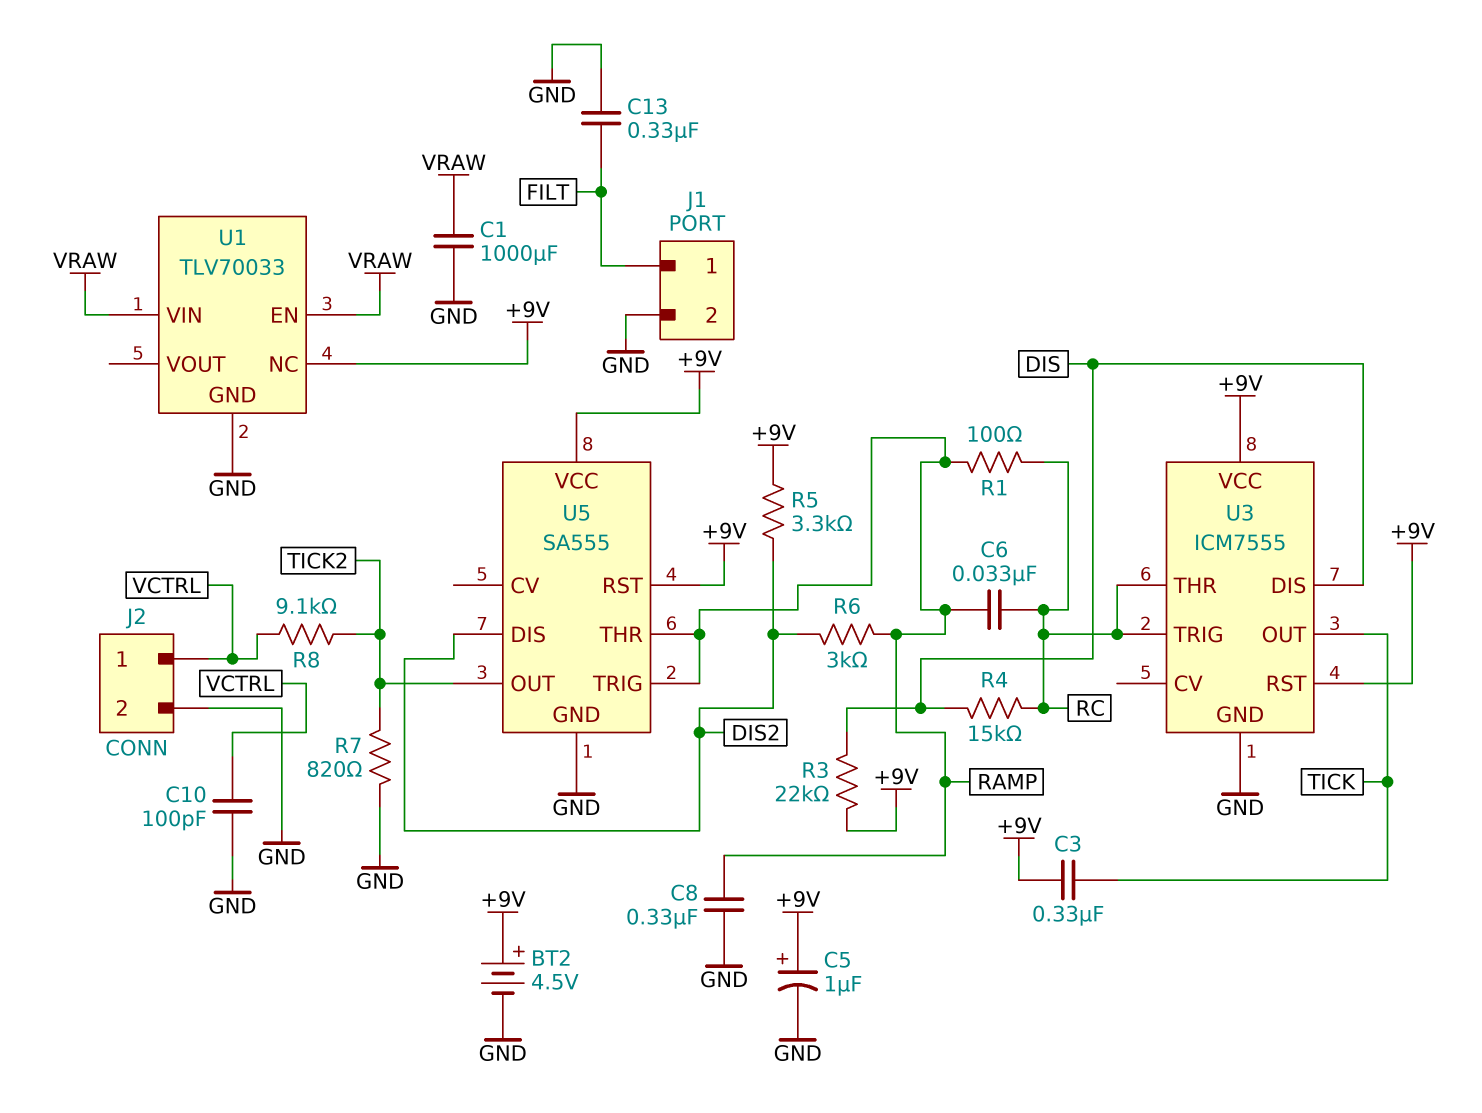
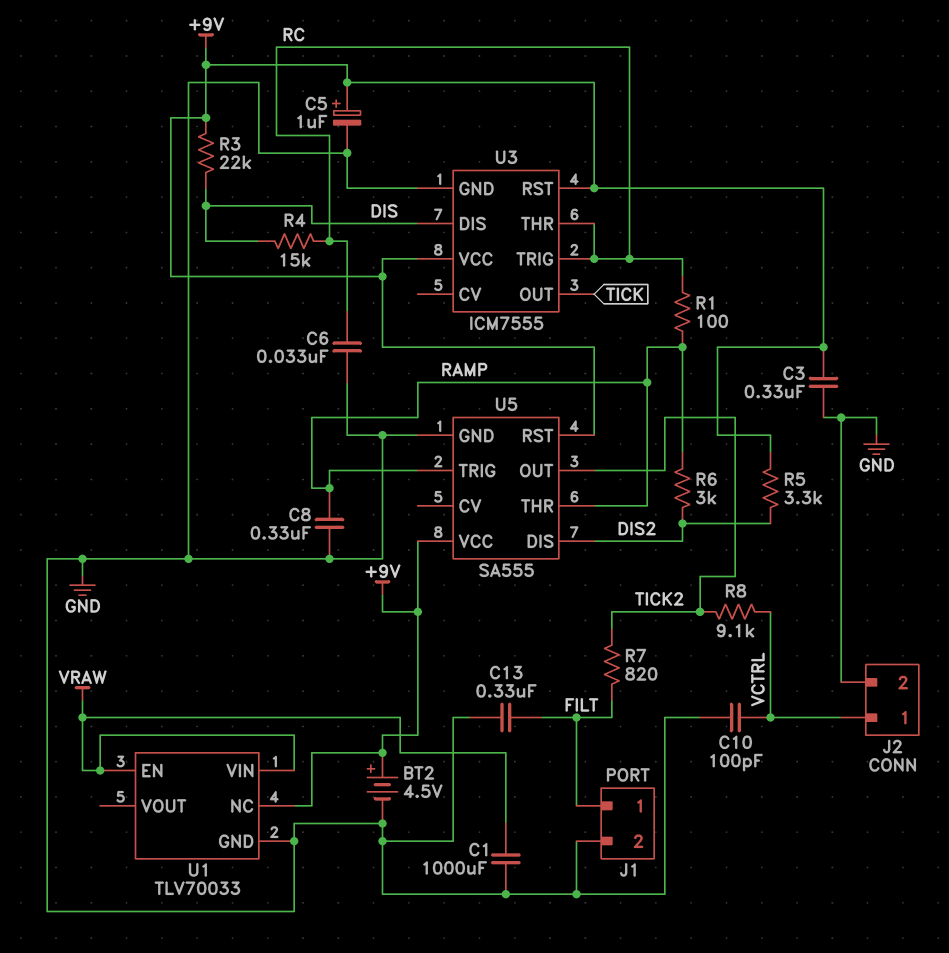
C3: 330nF (+9V, TICK) -> 330nF (+9V, GND)
C6: 33nF (RAMP, RC) -> 33nF (GND, RC)
R7: 820 (GND, TICK2) -> 820 (FILT, TICK2)

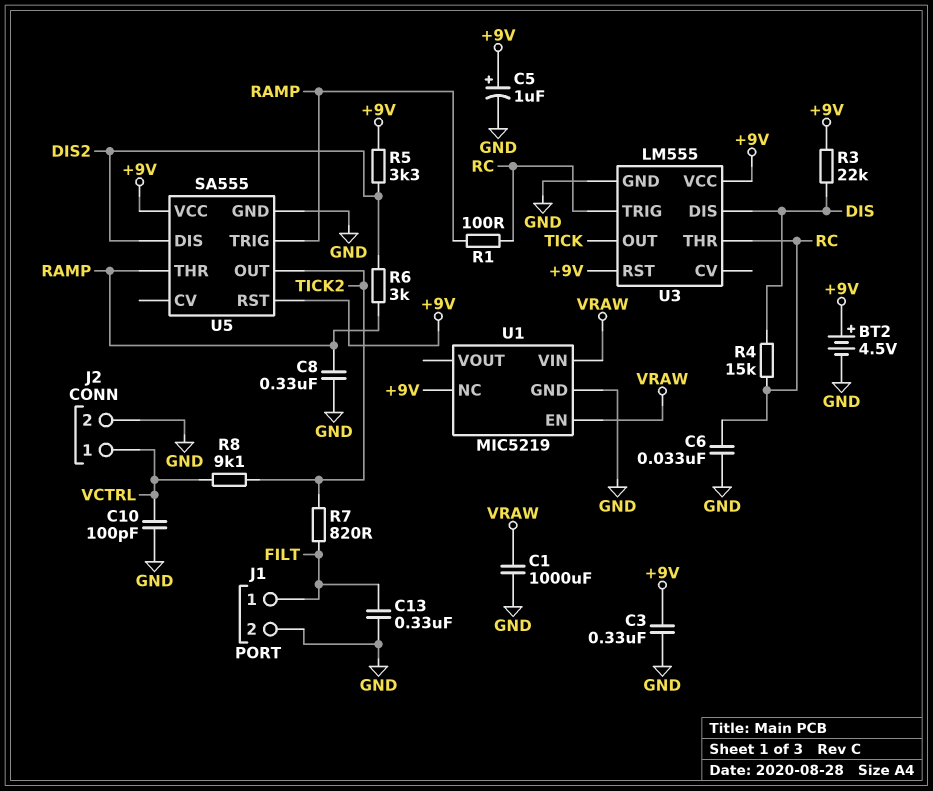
U1: TLV70033 -> MIC5219
U3: ICM7555 -> LM555

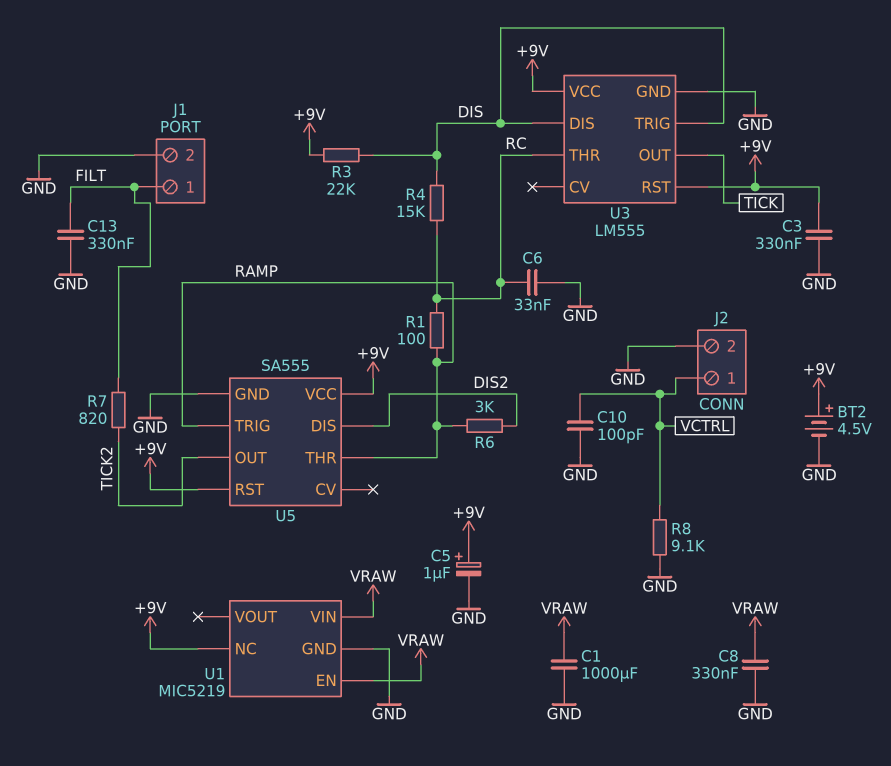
C8: 330nF (GND, RAMP) -> 330nF (GND, VRAW)
R5: 3.3k (+9V, DIS2) -> none
R8: 9.1k (TICK2, VCTRL) -> 9.1k (GND, VCTRL)
U3 pin TRIG: RC -> DIS

